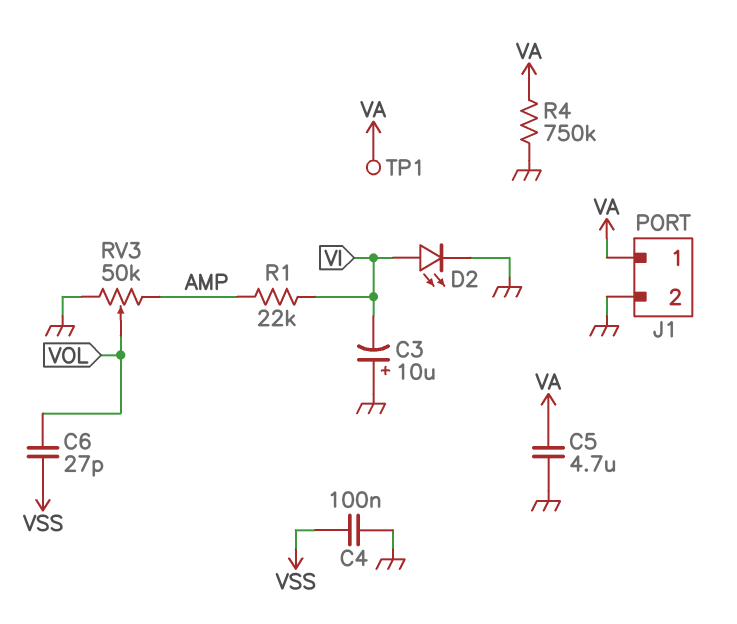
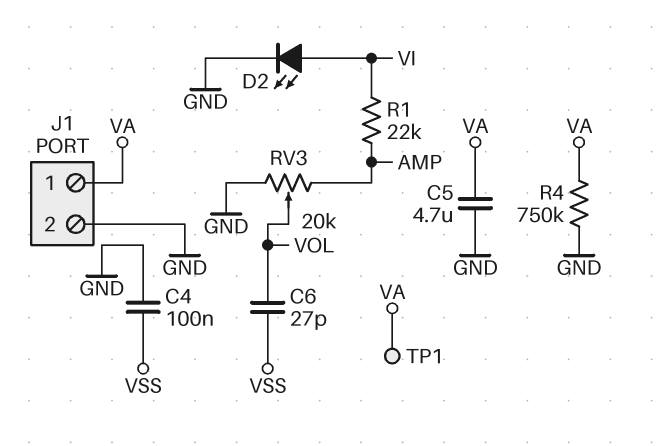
C3: 10uF (plus GND, minus VI) -> none
RV3: 50k (AMP, GND, wiper VOL) -> 20k (AMP, GND, wiper VOL)

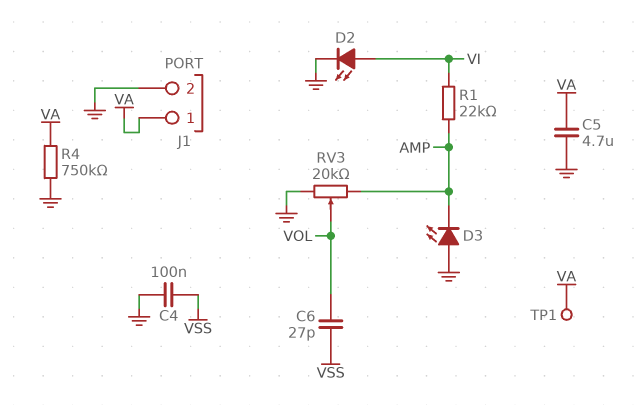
D3: none -> LED (A GND, K AMP)

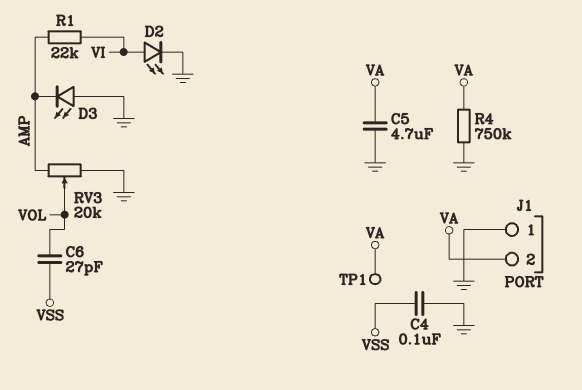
J1 pin 1: VA -> GND
J1 pin 2: GND -> VA

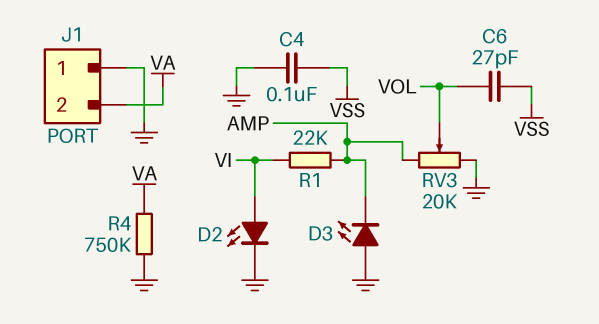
C5: 4.7uF (GND, VA) -> none
TP1: test point (VA) -> none

